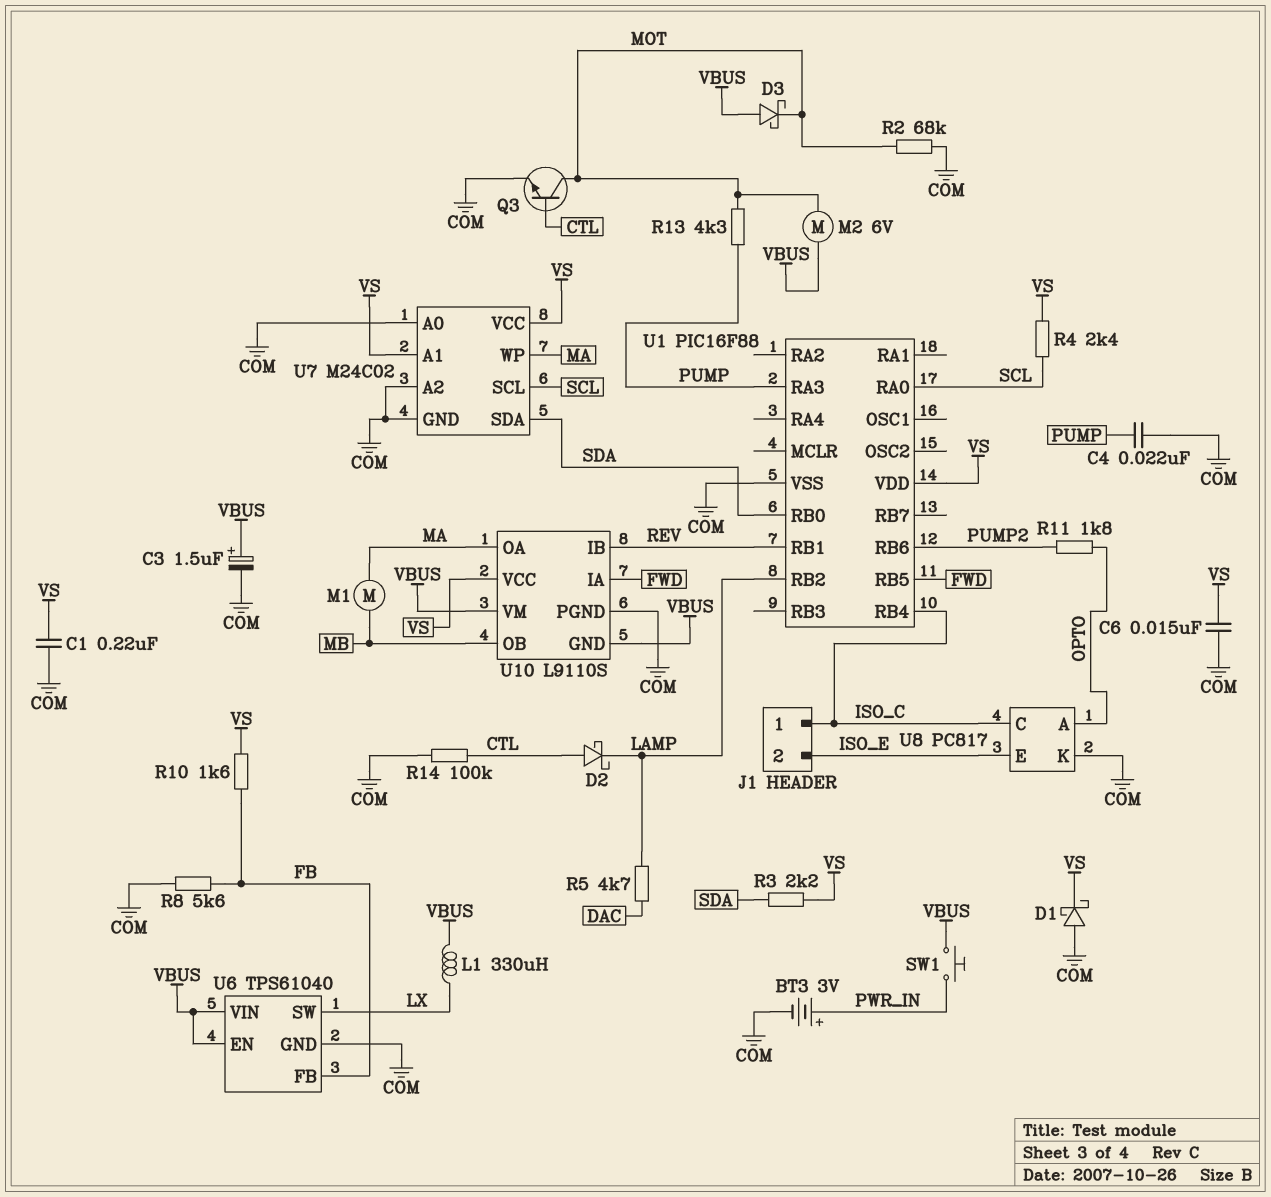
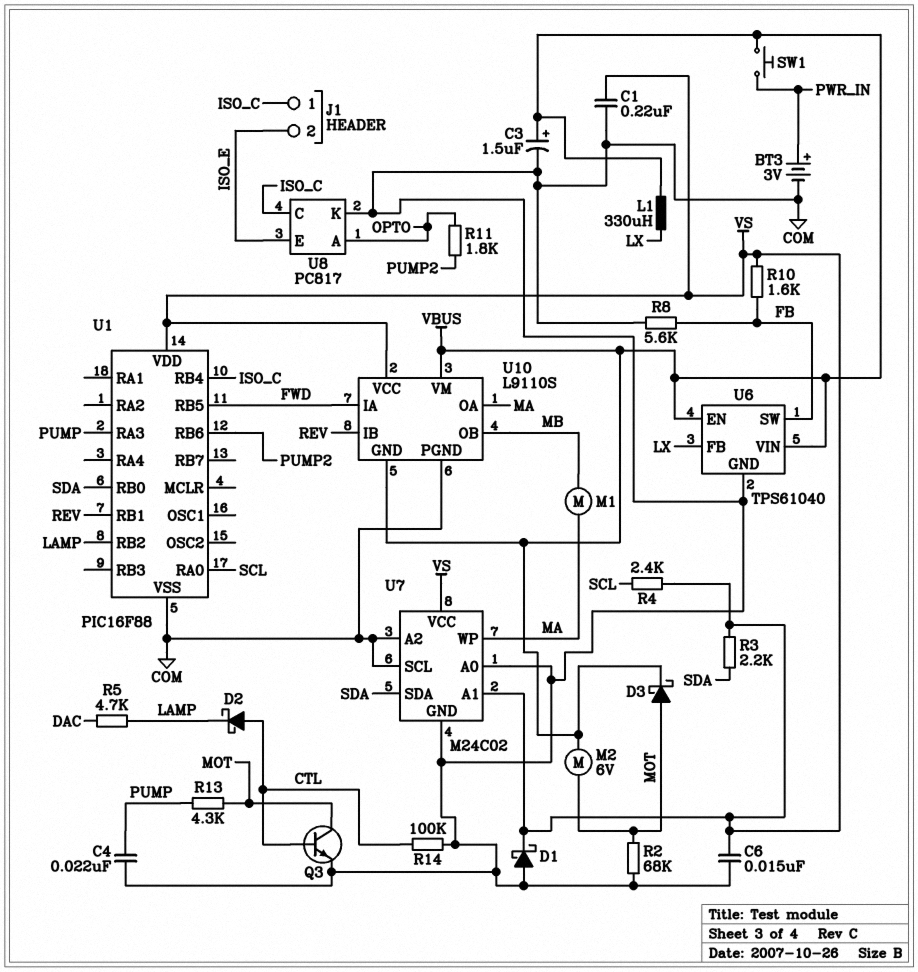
D3: schottky (A VBUS, K MOT) -> schottky (A MOT, K VBUS)
U6 pin FB: FB -> LX
U6 pin SW: LX -> FB
U7 pin SCL: SCL -> COM

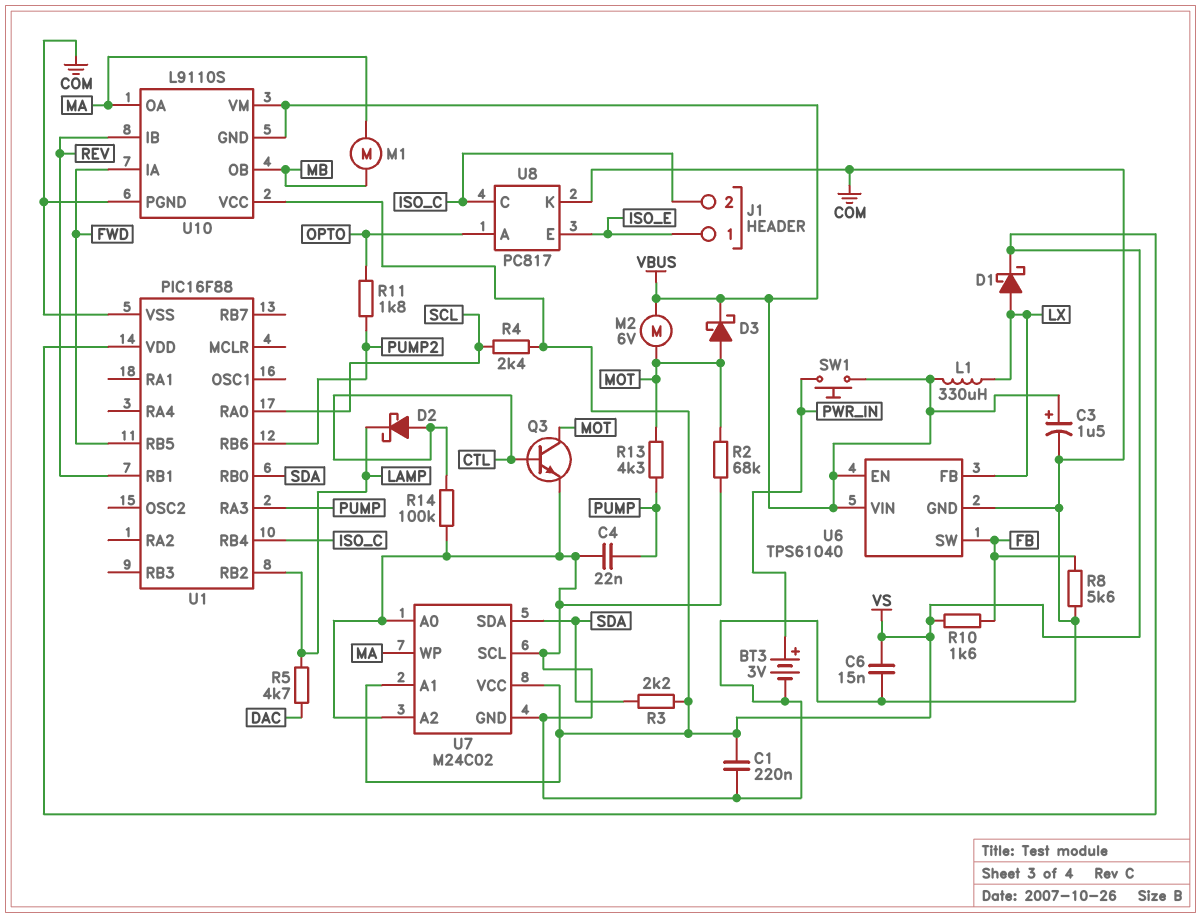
D1: schottky (A COM, K VS) -> schottky (A LX, K VS)
J1 pin 1: ISO_C -> ISO_E
J1 pin 2: ISO_E -> ISO_C

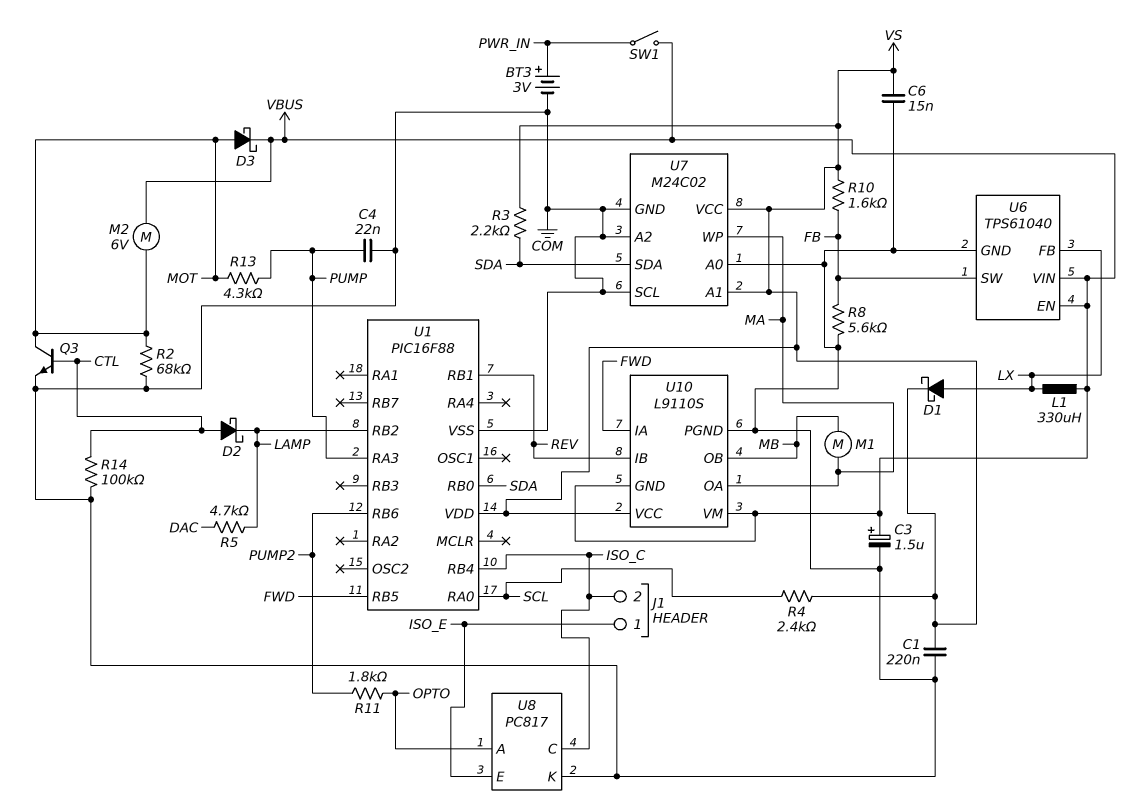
SW1: button (PWR_IN, VBUS) -> switch (PWR_IN, VBUS)

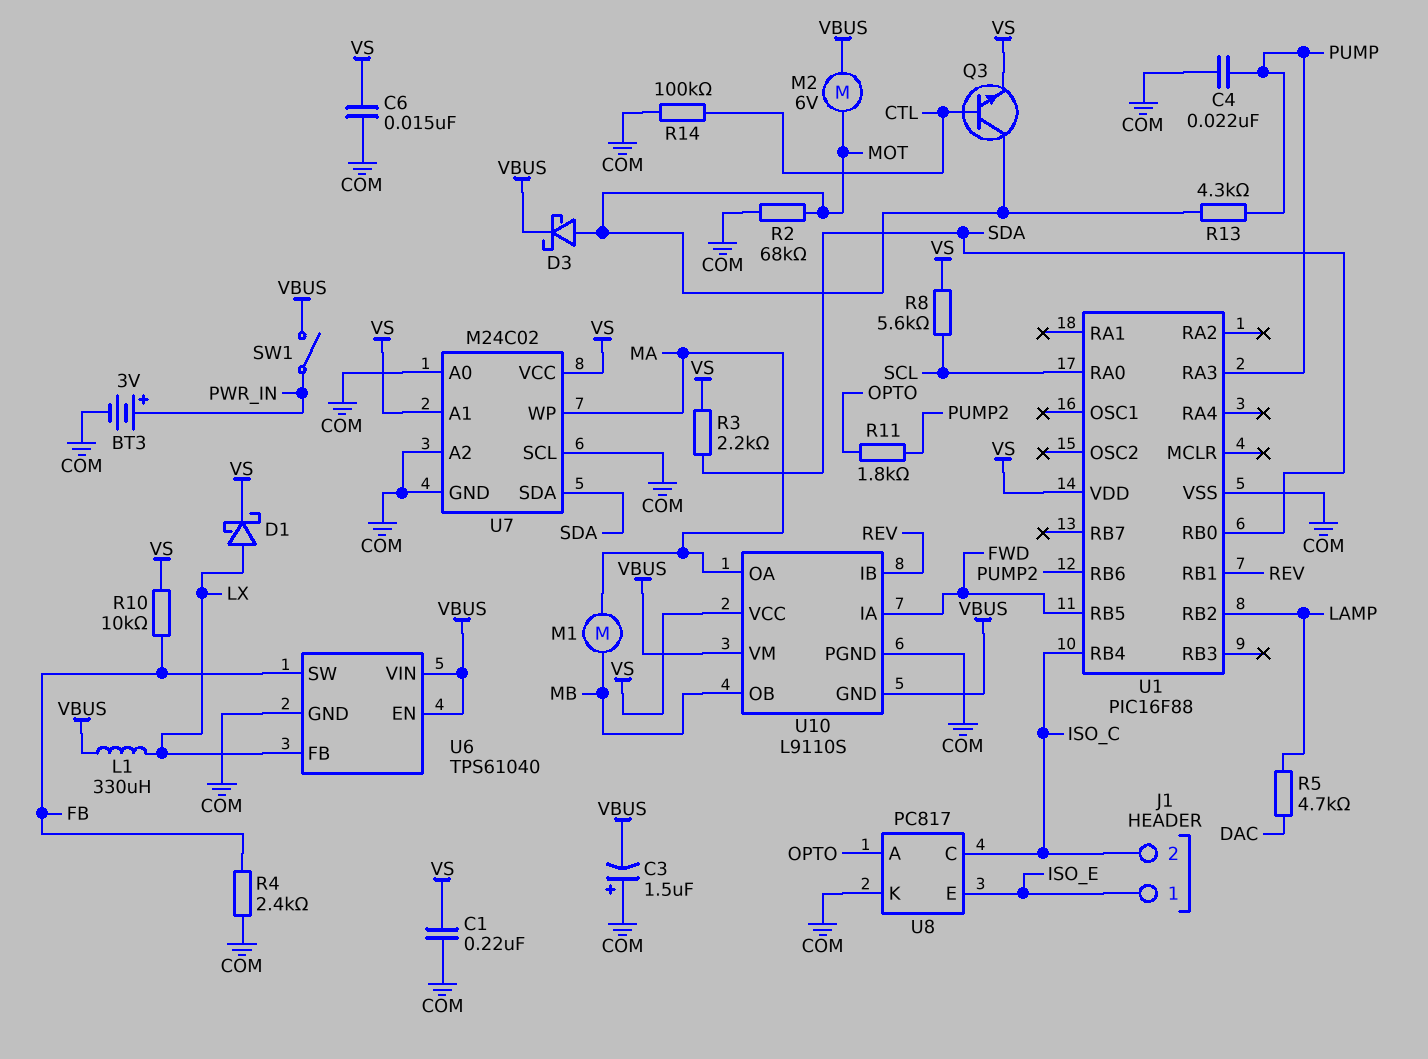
C3: 1.5uF (plus VBUS, minus COM) -> 1.5uF (plus COM, minus VBUS)
D2: schottky (A CTL, K LAMP) -> none
Q3: NPN (B CTL, C MOT, E COM) -> NPN (B CTL, C MOT, E VS)
R4: 2.4k (SCL, VS) -> 2.4k (COM, FB)
R8: 5.6k (COM, FB) -> 5.6k (SCL, VS)
R10: 1.6k (FB, VS) -> 10k (FB, VS)

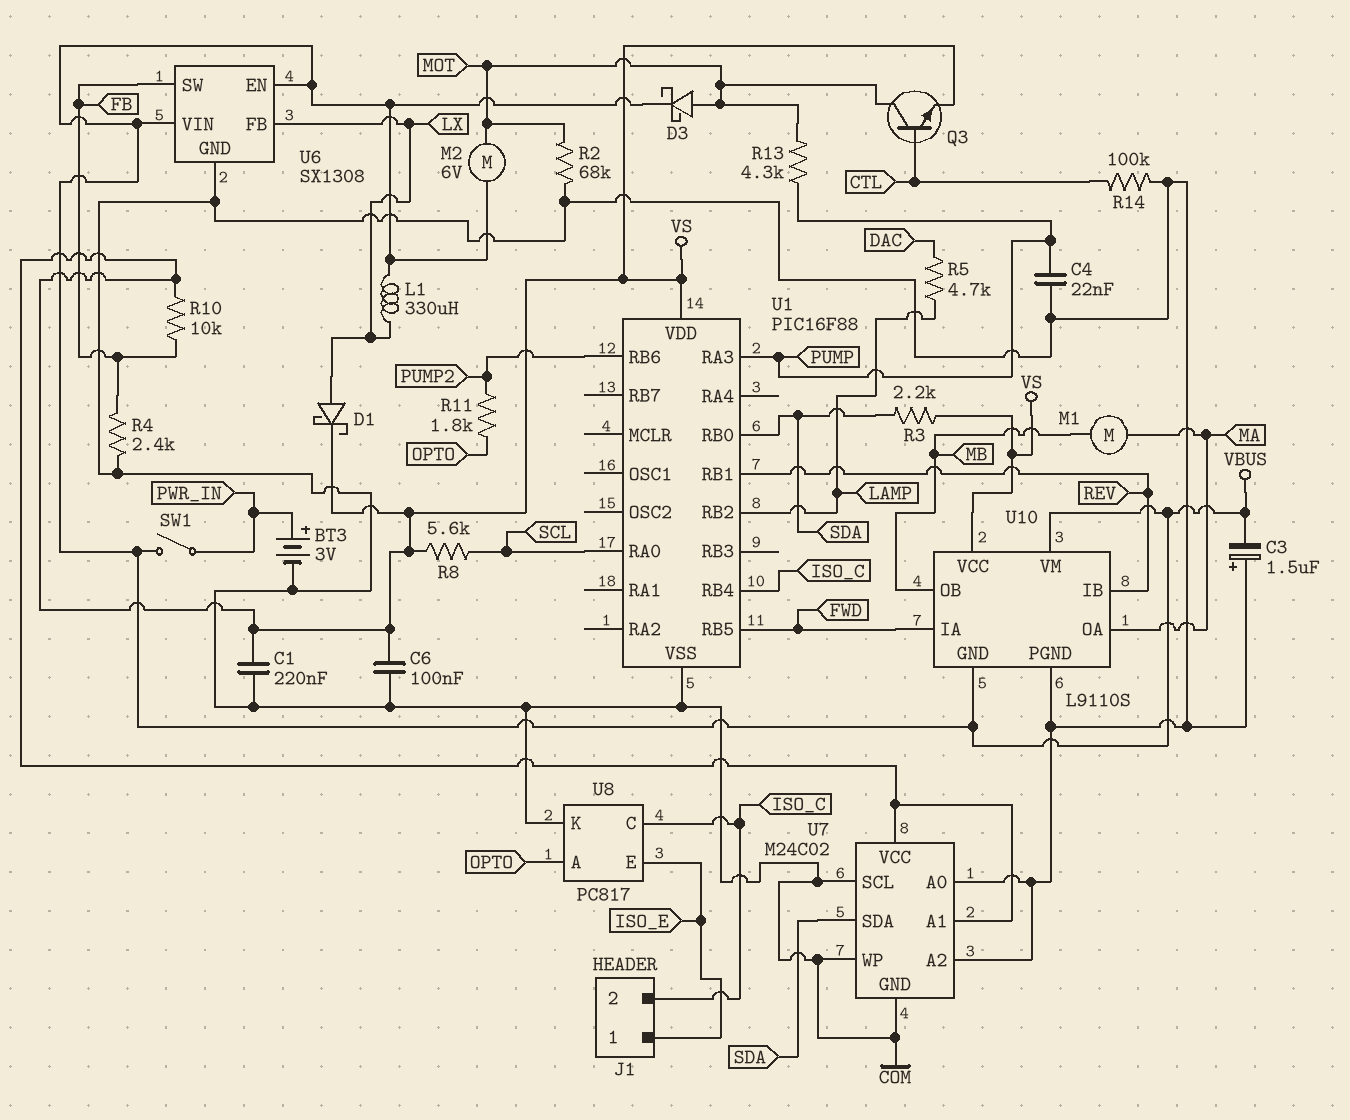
C6: 15nF (COM, VS) -> 100nF (COM, VS)
U6: TPS61040 -> SX1308
U7 pin WP: MA -> COM

